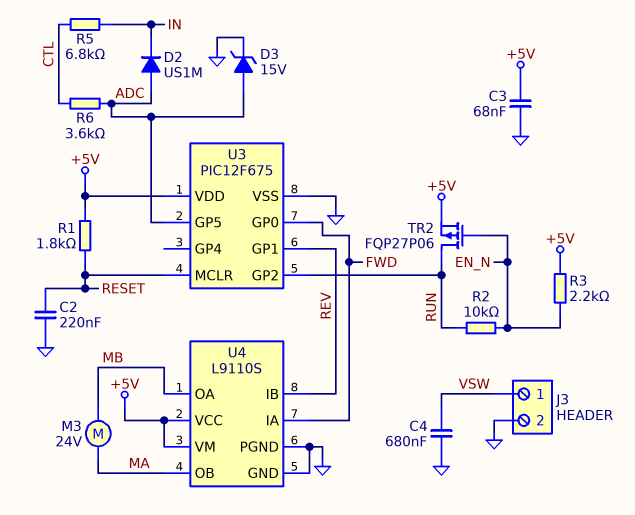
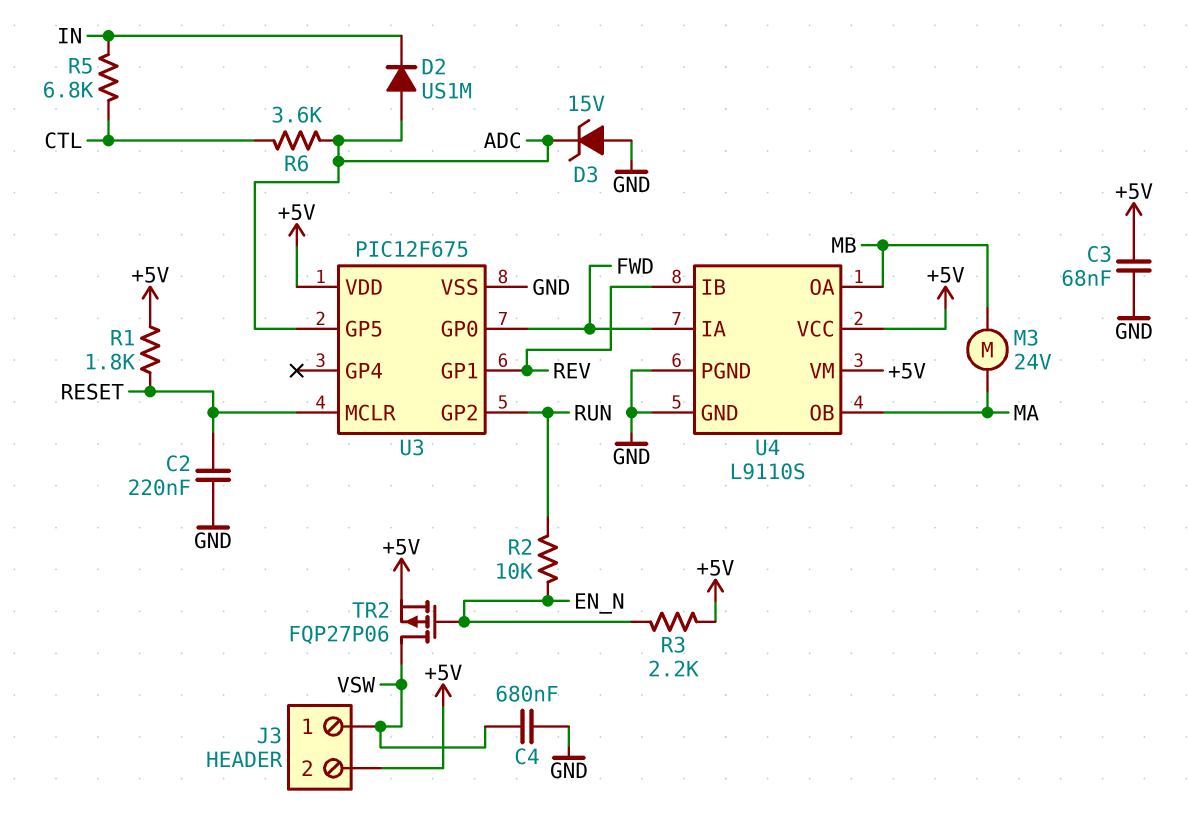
D3: zener 15V (A ADC, K GND) -> zener 15V (A GND, K ADC)
J3 pin 2: GND -> +5V
TR2: PMOS FQP27P06 (G EN_N, D RUN, S +5V) -> PMOS FQP27P06 (G EN_N, D VSW, S +5V)

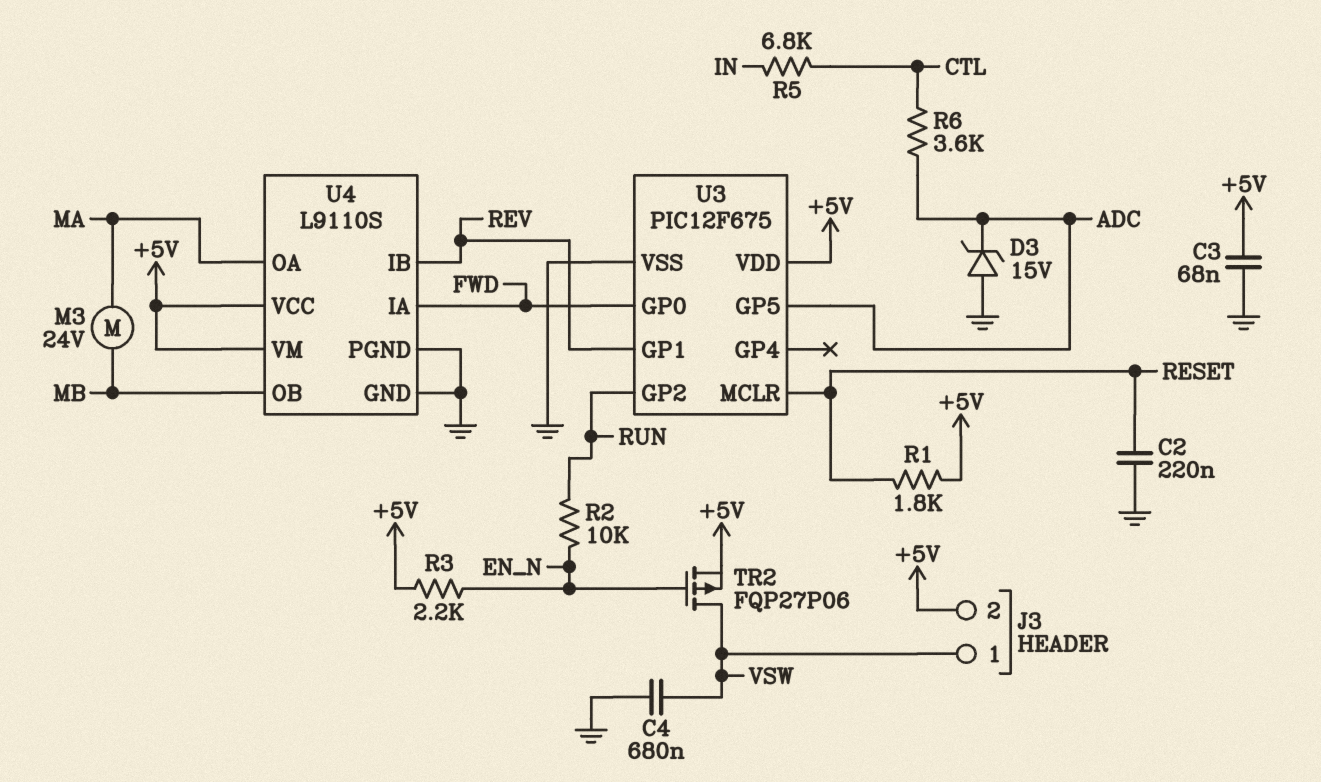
D2: diode US1M (A ADC, K IN) -> none
U4 pin OA: MB -> MA
U4 pin OB: MA -> MB

